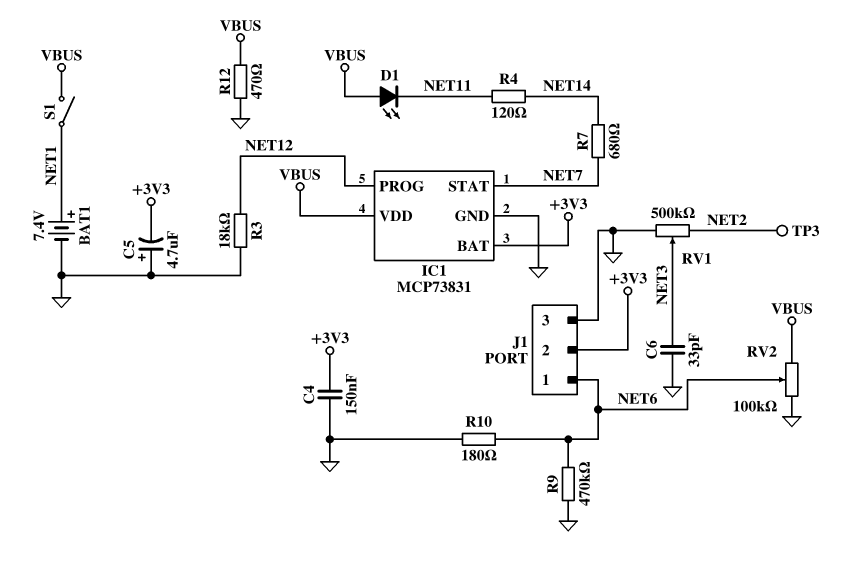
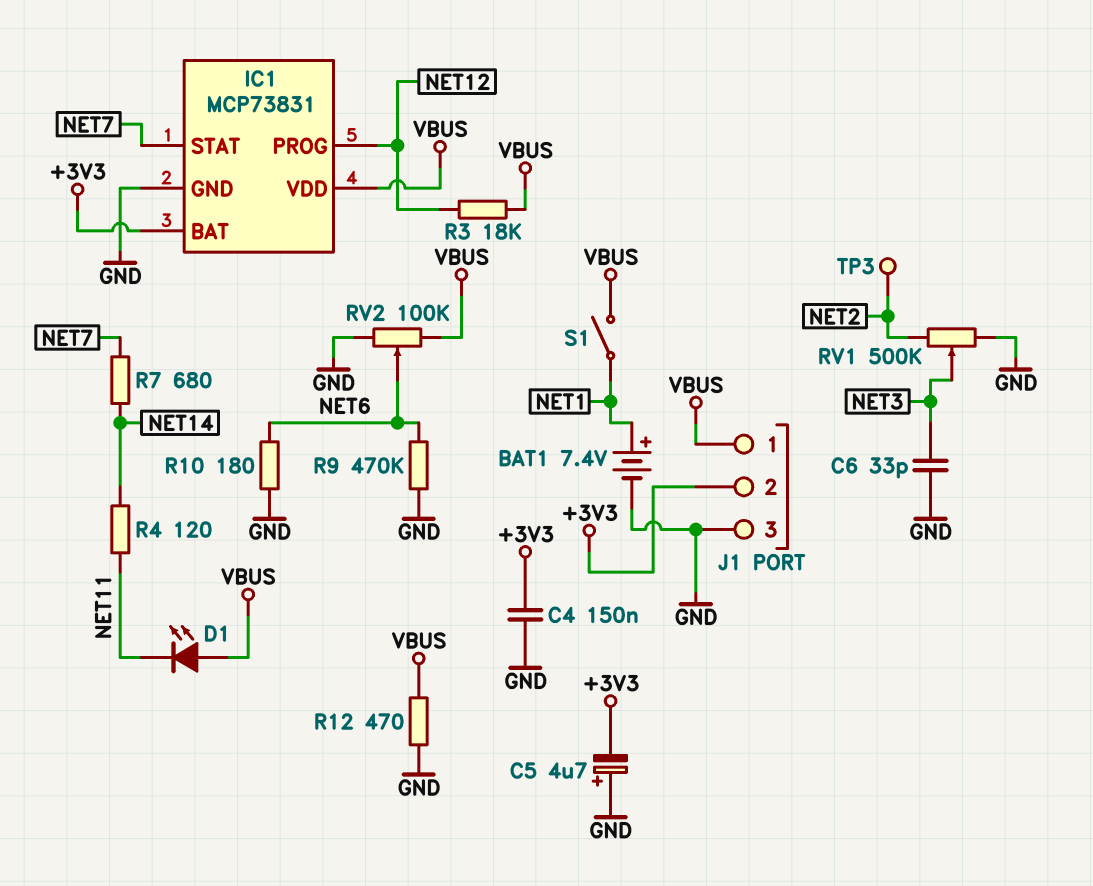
J1 pin 1: NET6 -> VBUS
R3: 18k (GND, NET12) -> 18k (NET12, VBUS)

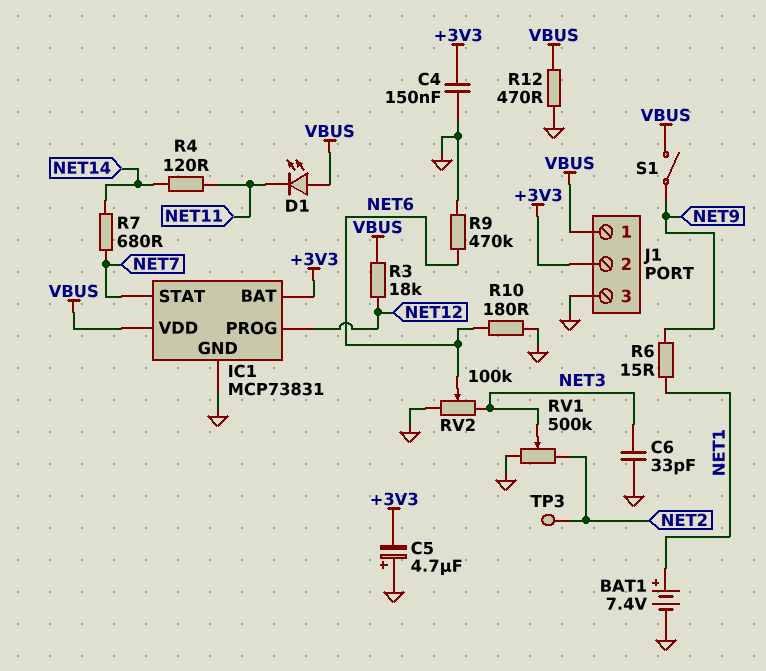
R6: none -> 15 (NET1, NET9)
RV2: 100k (GND, VBUS, wiper NET6) -> 100k (GND, NET3, wiper NET6)
S1: switch (NET1, VBUS) -> switch (NET9, VBUS)

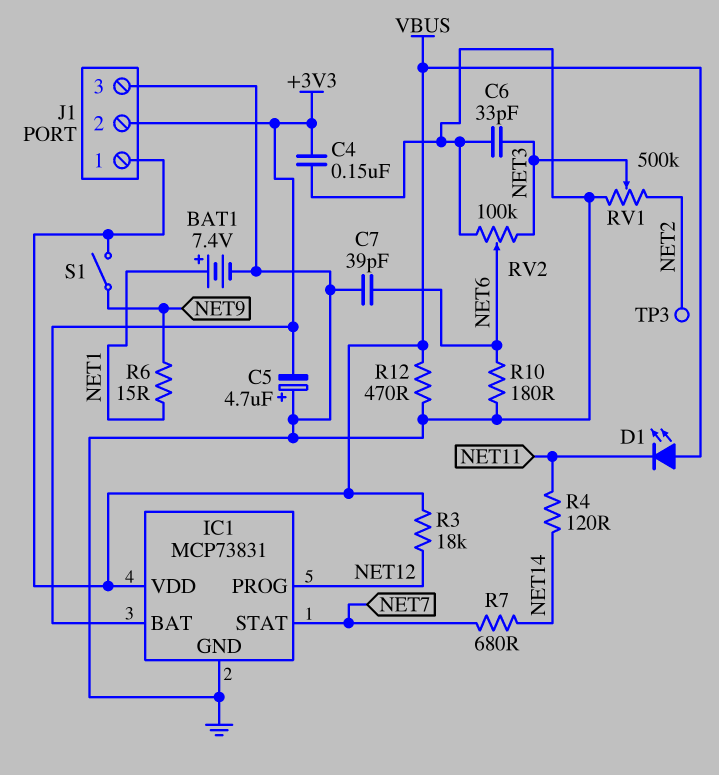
C7: none -> 39pF (GND, NET6)
R9: 470k (GND, NET6) -> none

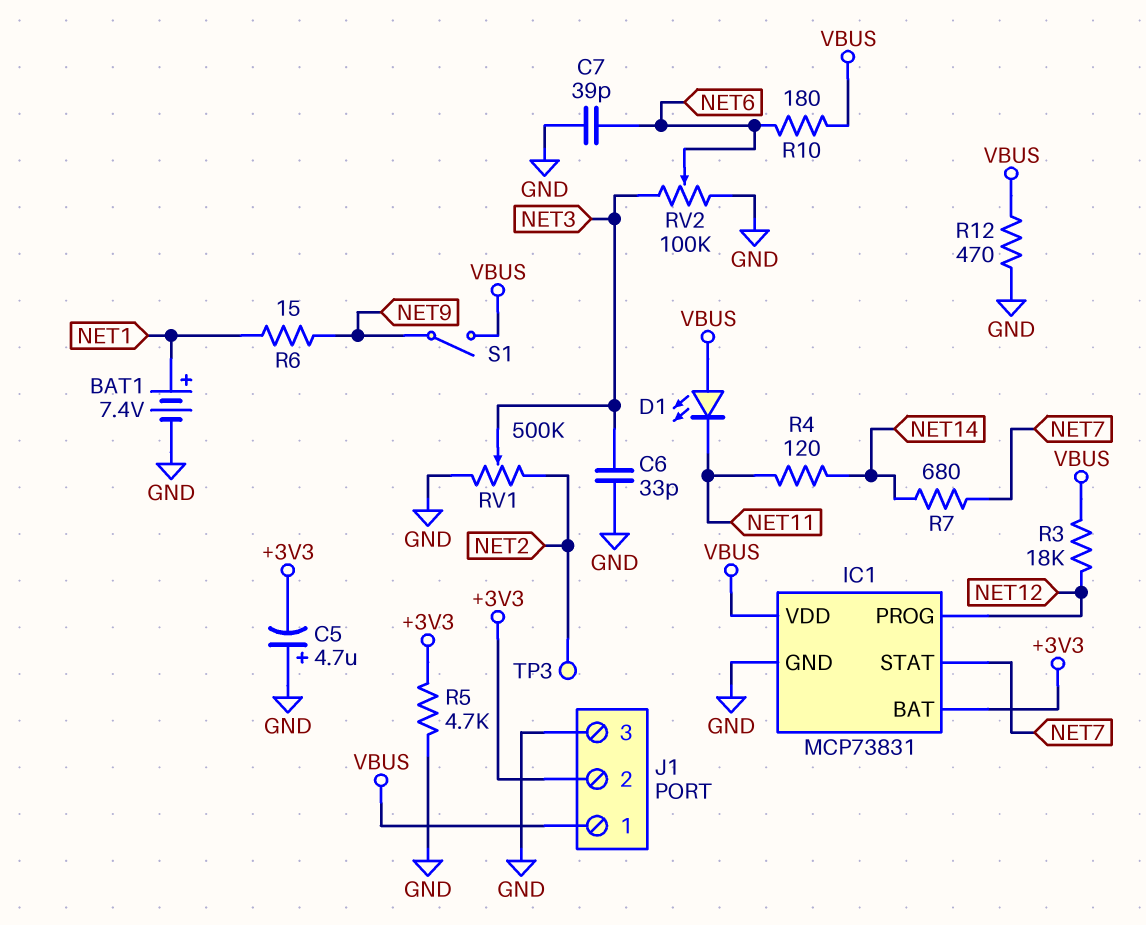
C4: 150nF (+3V3, GND) -> none
R5: none -> 4.7k (+3V3, GND)
R10: 180 (GND, NET6) -> 180 (NET6, VBUS)

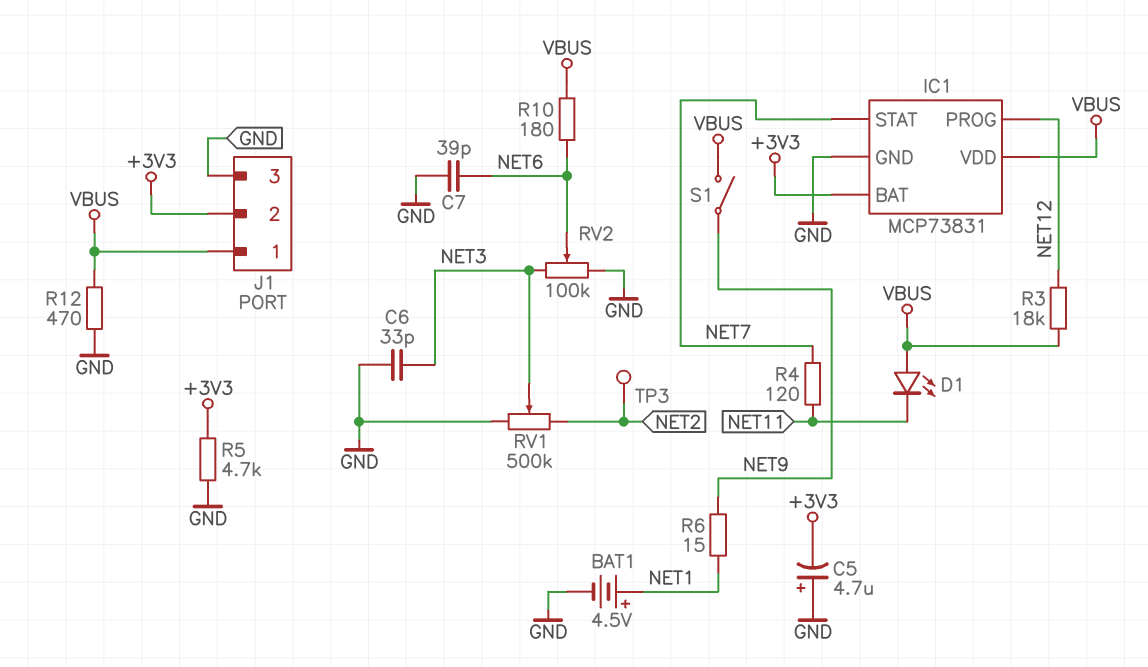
BAT1: 7.4V (plus NET1, minus GND) -> 4.5V (plus NET1, minus GND)
R4: 120 (NET11, NET14) -> 120 (NET7, NET11)
R7: 680 (NET7, NET14) -> none

